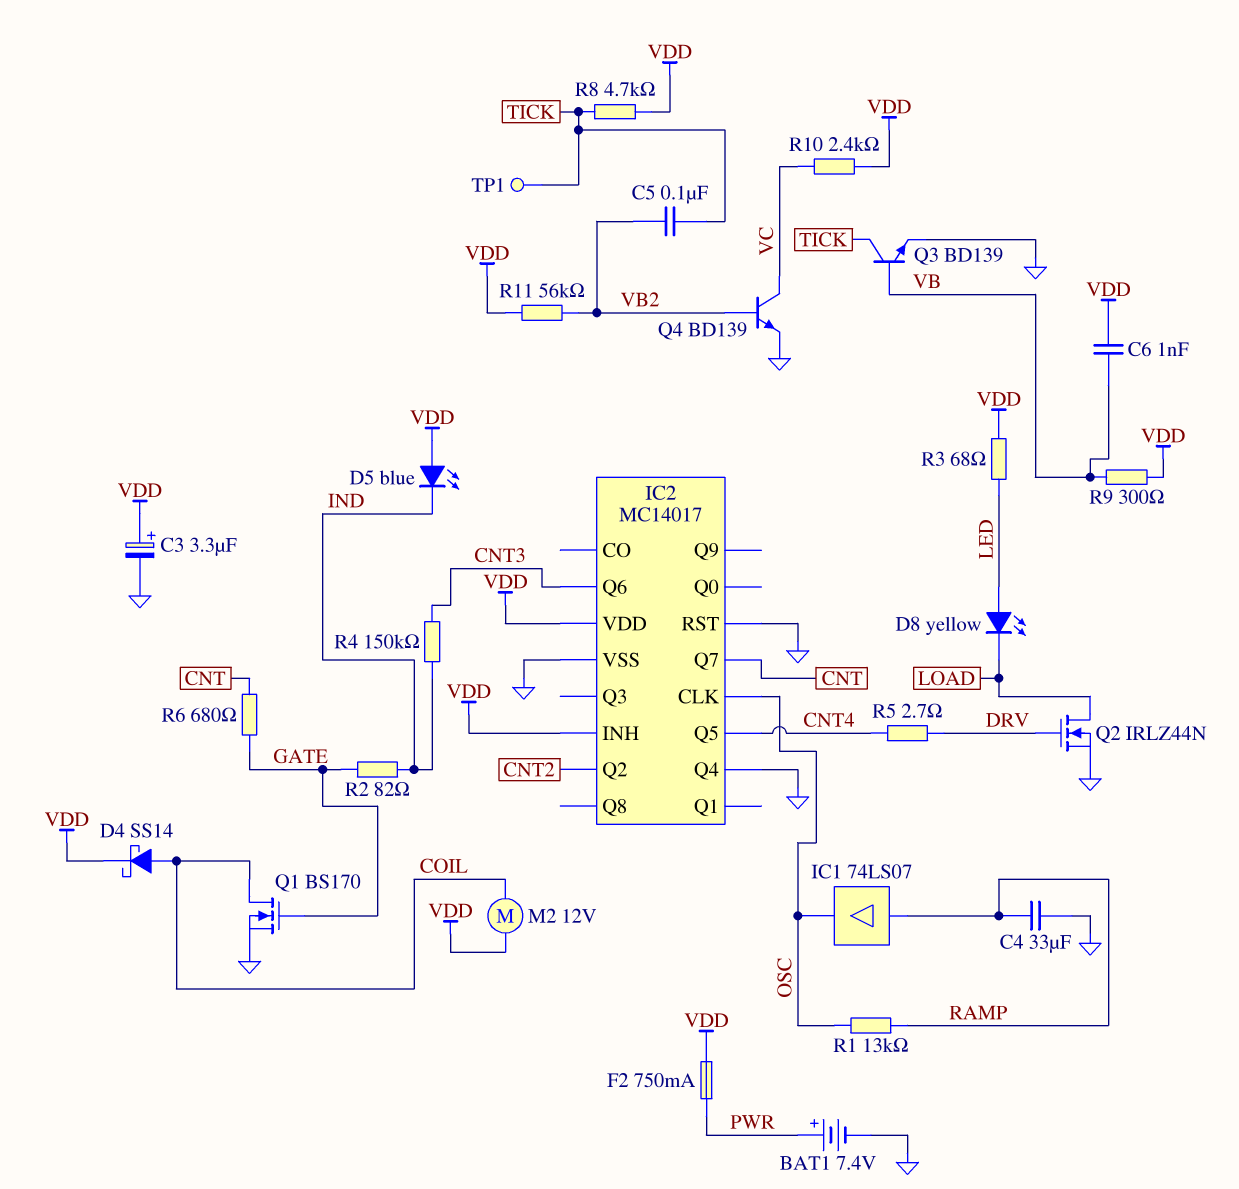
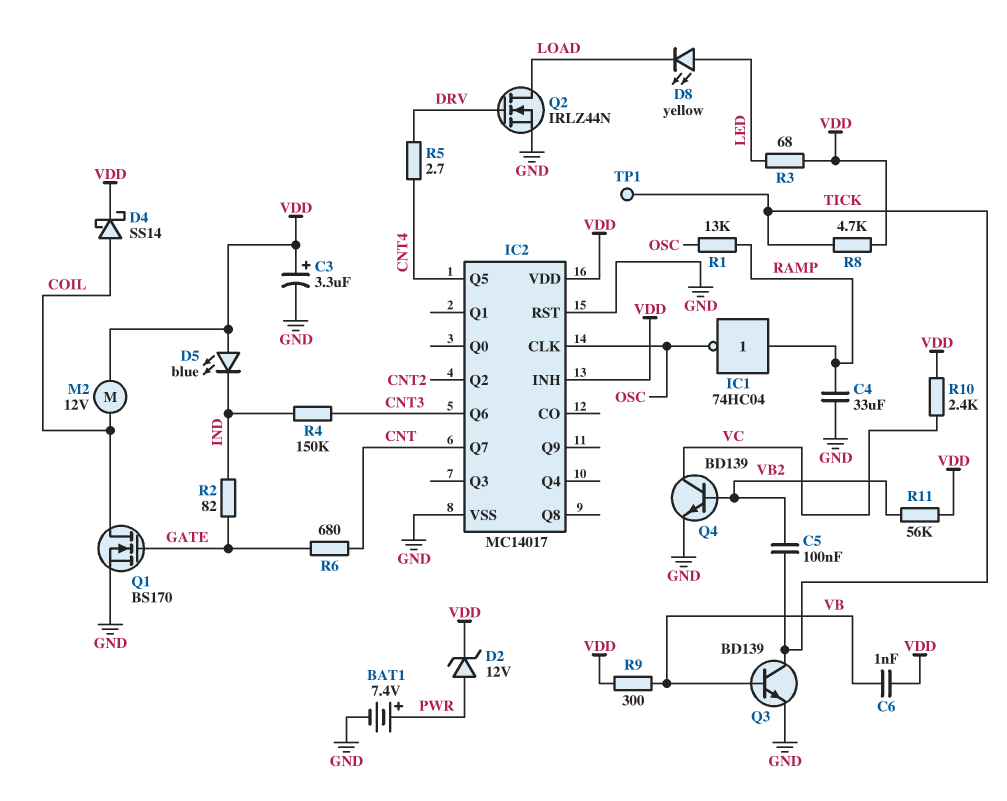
D2: none -> zener 12V (A PWR, K VDD)
F2: 750mA (PWR, VDD) -> none
IC1: buffer 74LS07 (in RAMP, out OSC) -> NOT 74HC04 (in RAMP, out OSC)
IC2 pin Q4: GND -> none

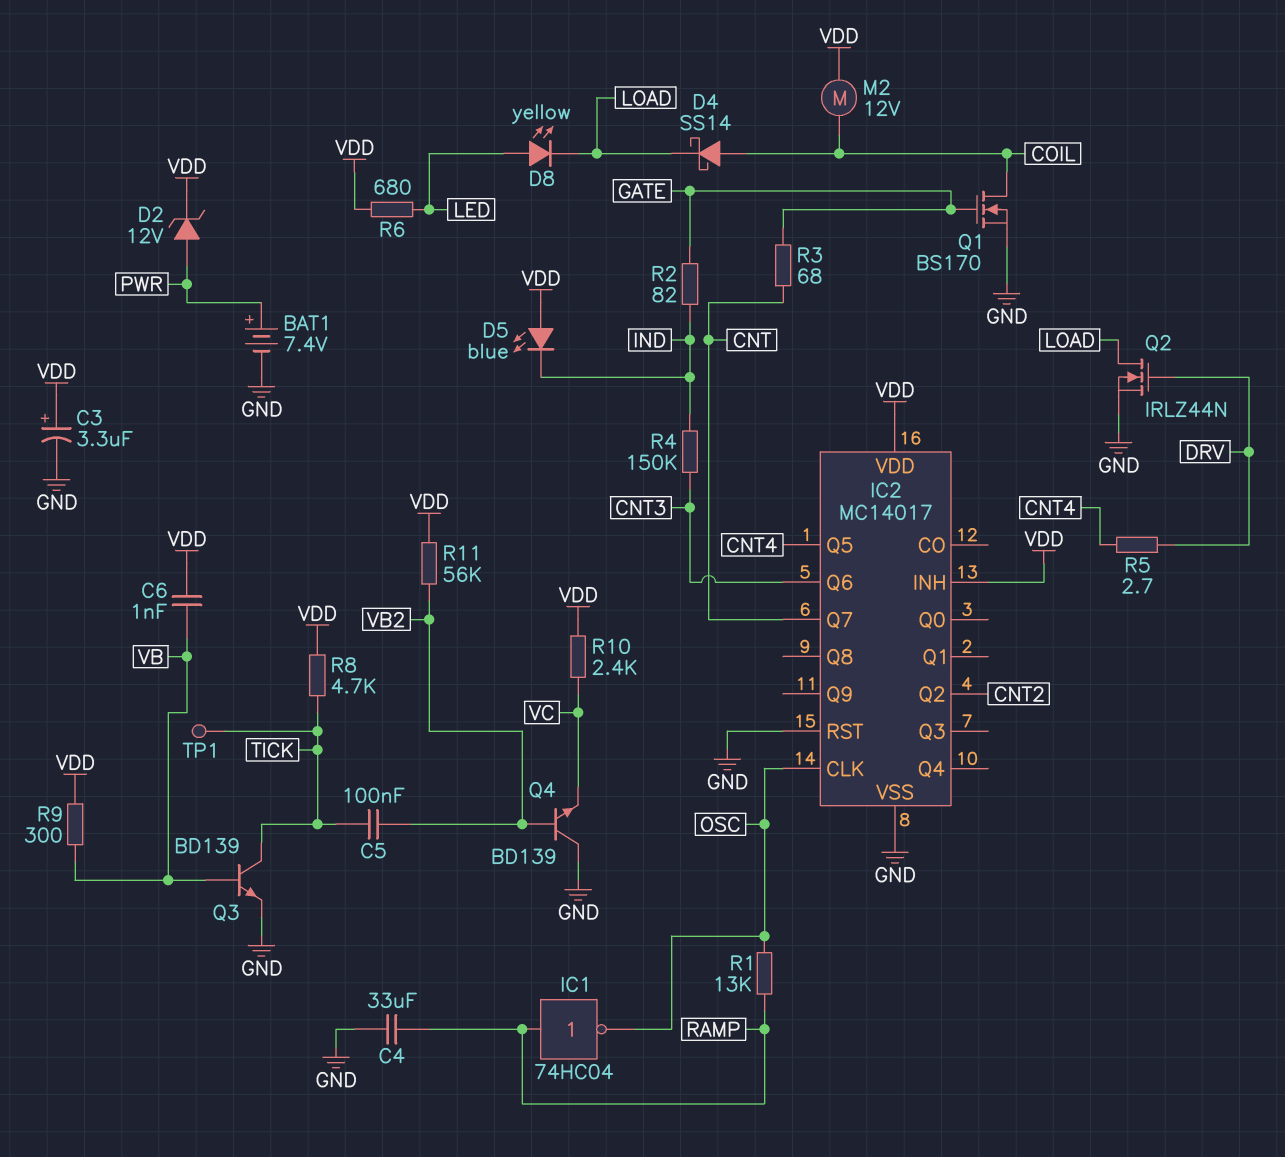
D4: schottky SS14 (A COIL, K VDD) -> schottky SS14 (A COIL, K LOAD)
Q4: NPN BD139 (B VB2, C VC, E GND) -> NPN BD139 (B VB2, C GND, E VC)
R3: 68 (LED, VDD) -> 68 (CNT, GATE)
R6: 680 (CNT, GATE) -> 680 (LED, VDD)

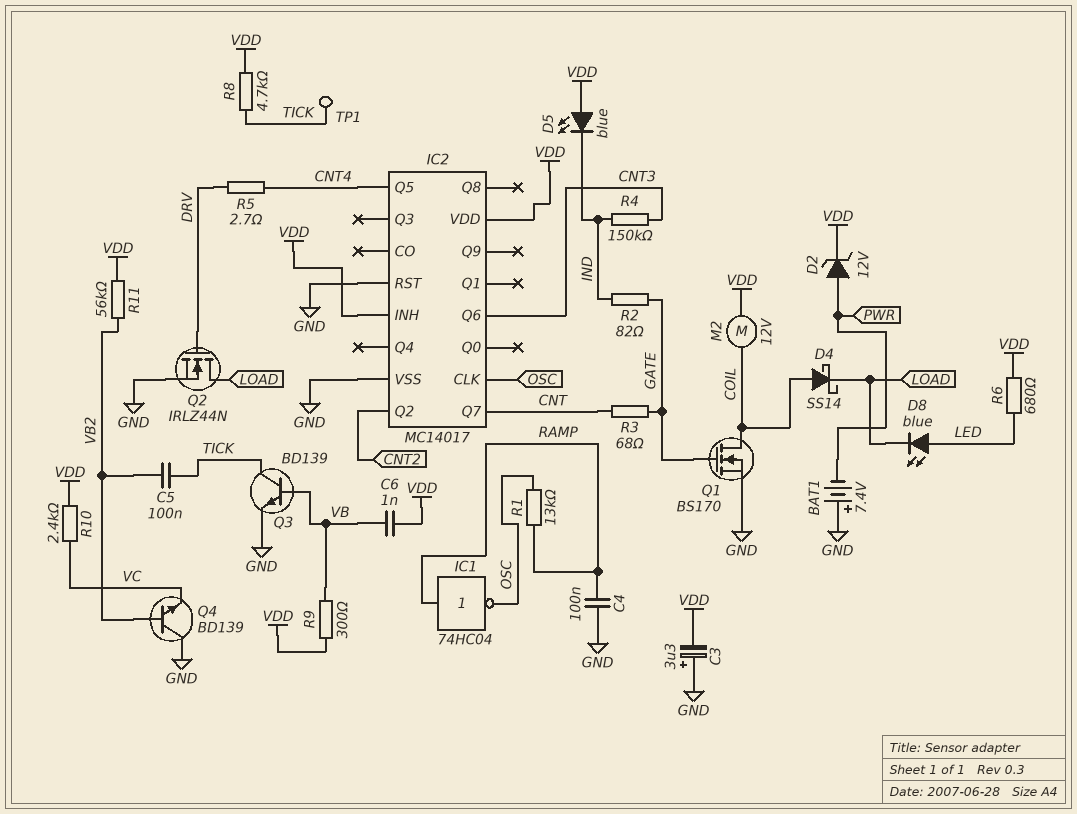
BAT1: 7.4V (plus PWR, minus GND) -> 7.4V (plus GND, minus PWR)
C3: 3.3uF (plus VDD, minus GND) -> 3.3uF (plus GND, minus VDD)
C4: 33uF (GND, RAMP) -> 100nF (GND, RAMP)
D8: LED yellow (A LED, K LOAD) -> LED blue (A LED, K LOAD)

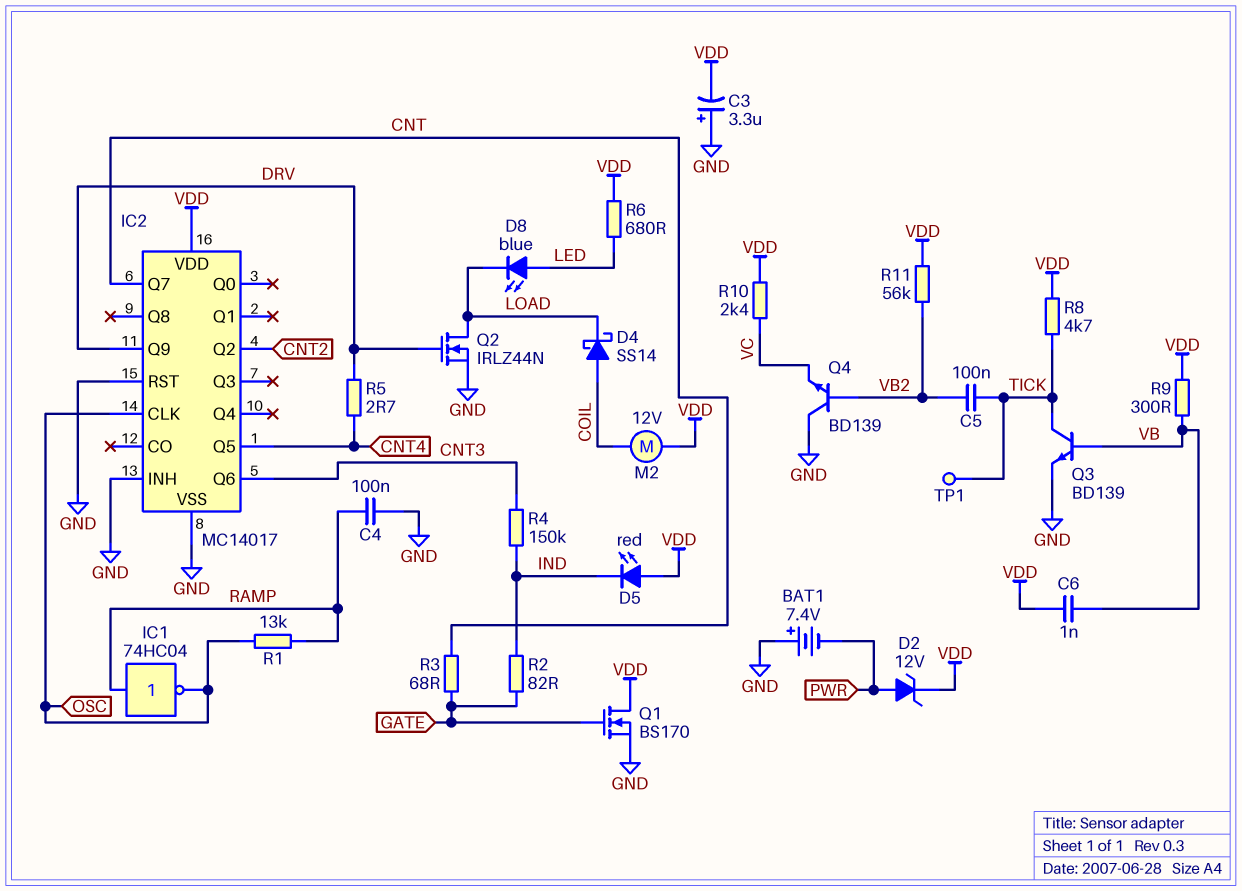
D5: LED blue (A VDD, K IND) -> LED red (A VDD, K IND)
IC2 pin INH: VDD -> GND
IC2 pin Q9: none -> DRV
Q1: NMOS BS170 (G GATE, D COIL, S GND) -> NMOS BS170 (G GATE, D VDD, S GND)

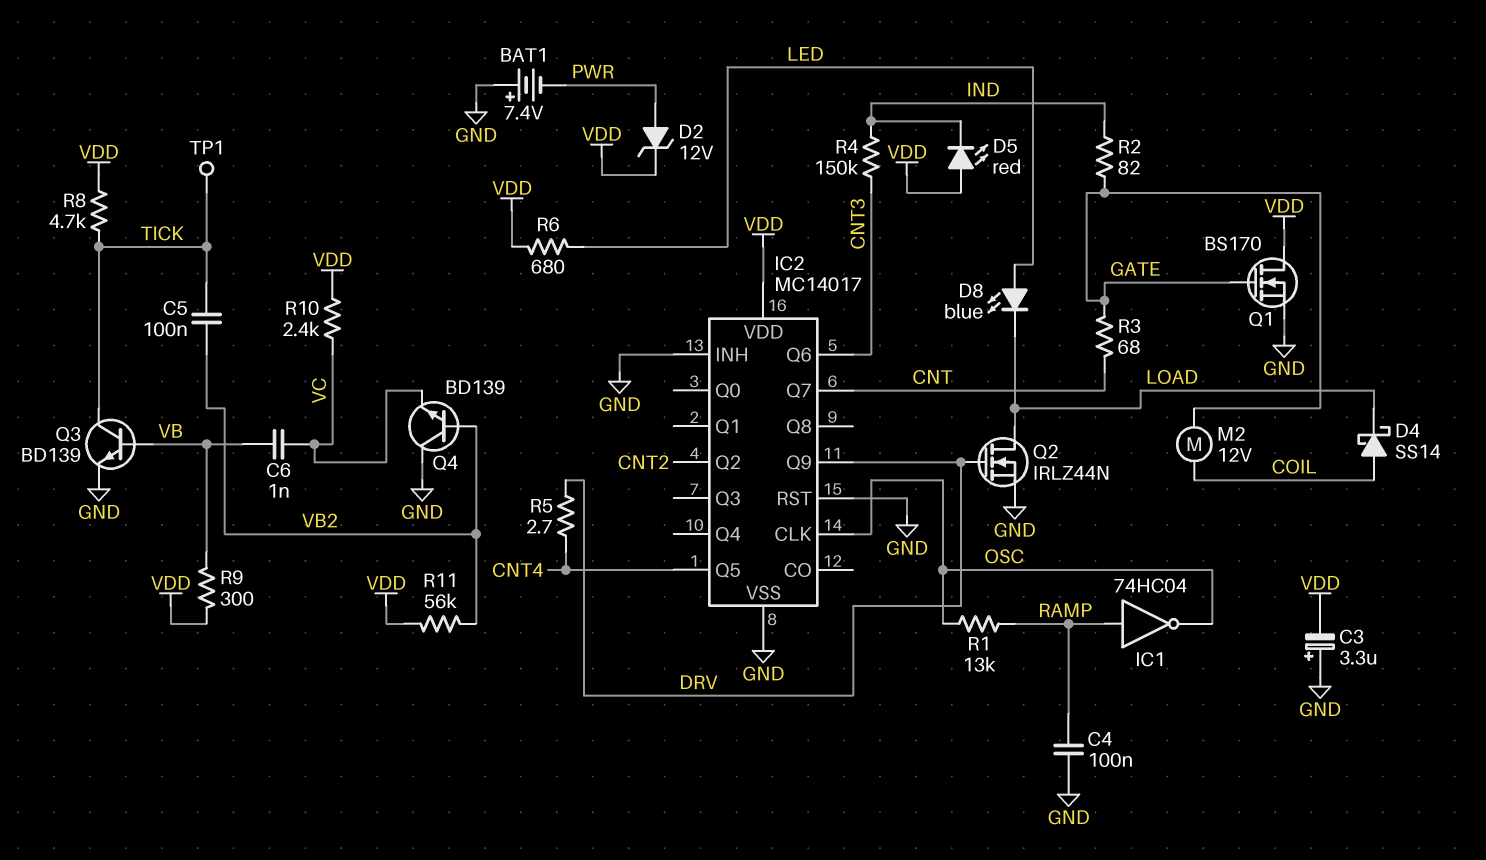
C6: 1nF (VB, VDD) -> 1nF (VB, VC)
M2: motor 12V (COIL, VDD) -> motor 12V (COIL, GATE)

